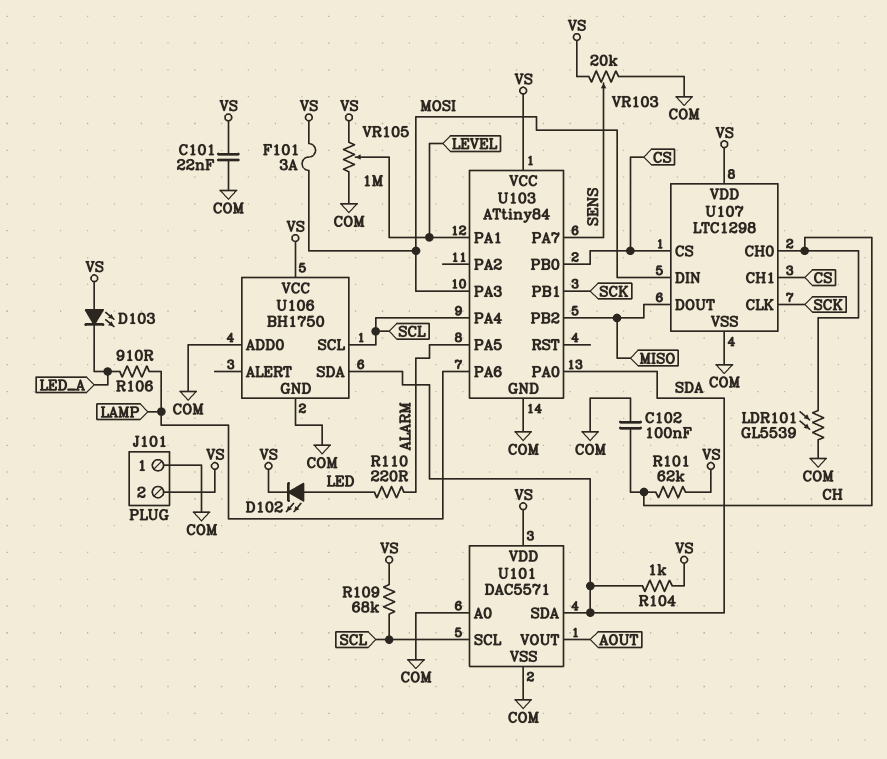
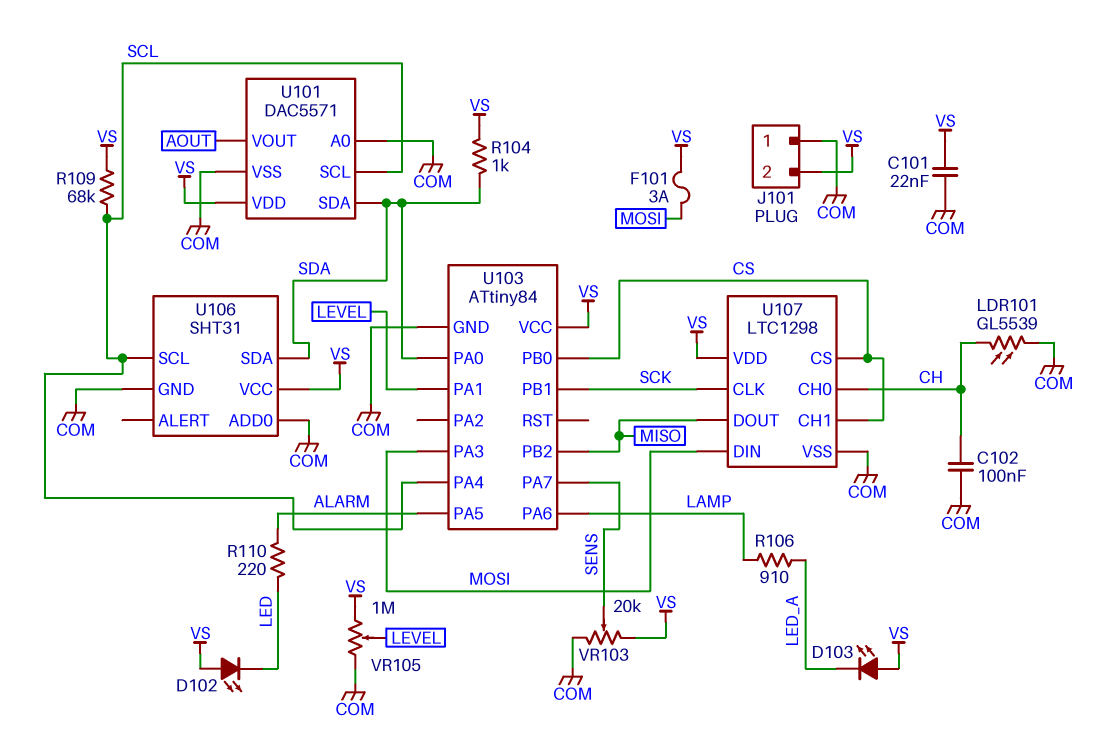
D102: LED (A LED, K VS) -> LED (A VS, K LED)
R101: 62k (CH, VS) -> none
U106: BH1750 -> SHT31

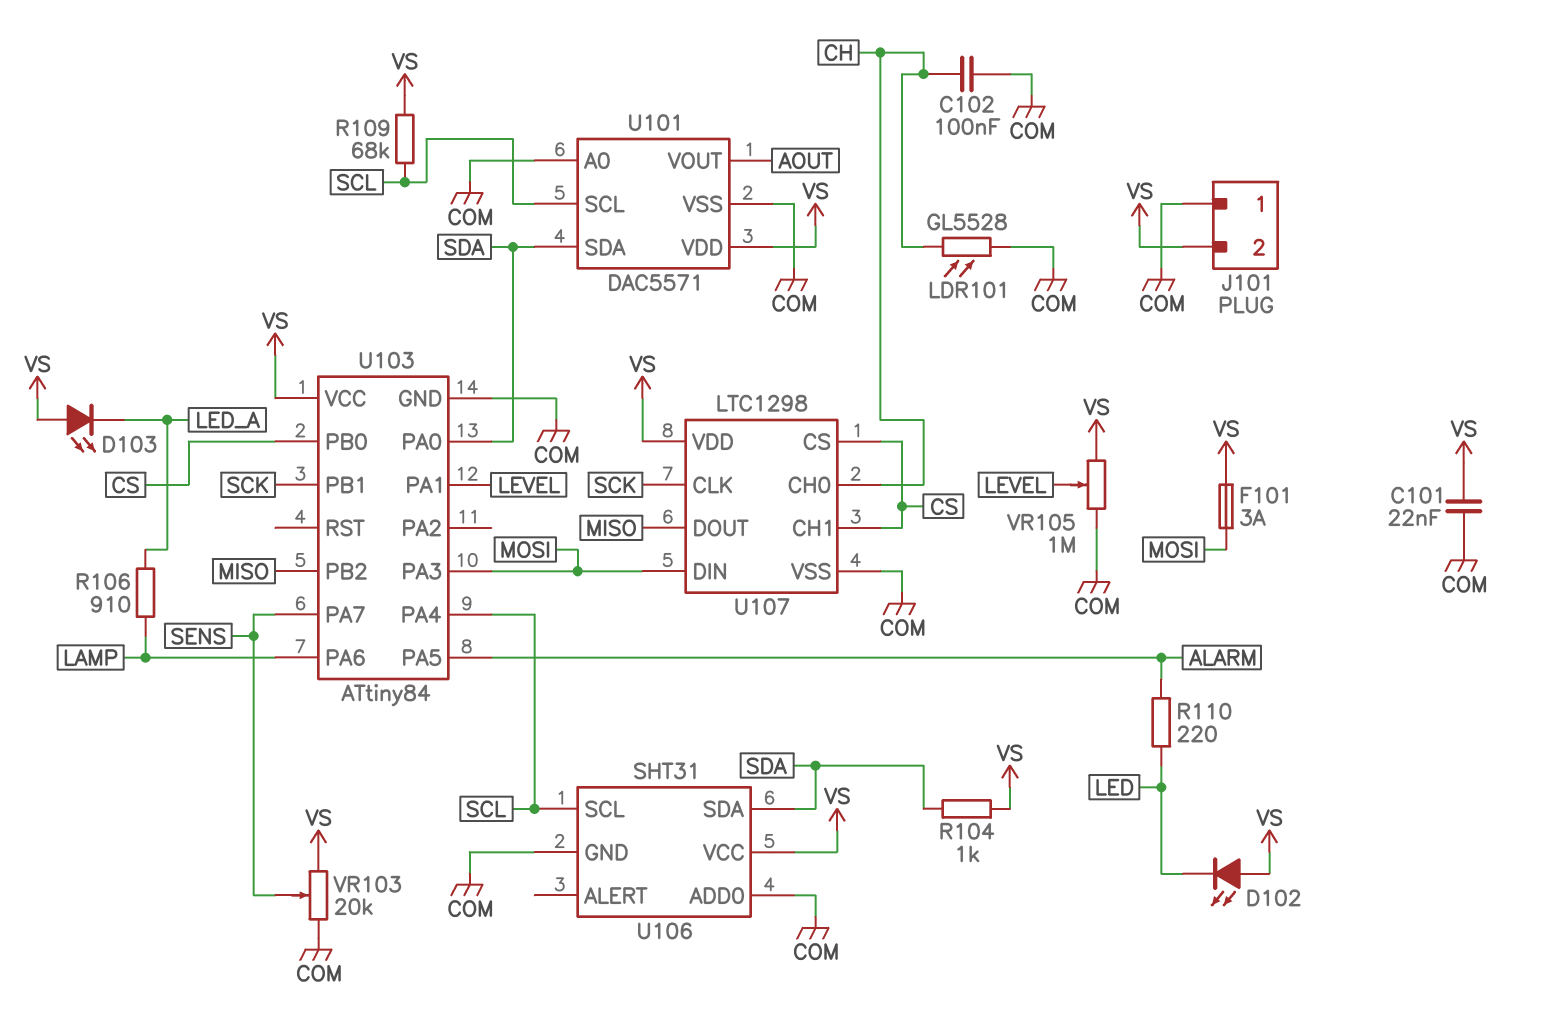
LDR101: GL5539 (CH, COM) -> GL5528 (CH, COM)

